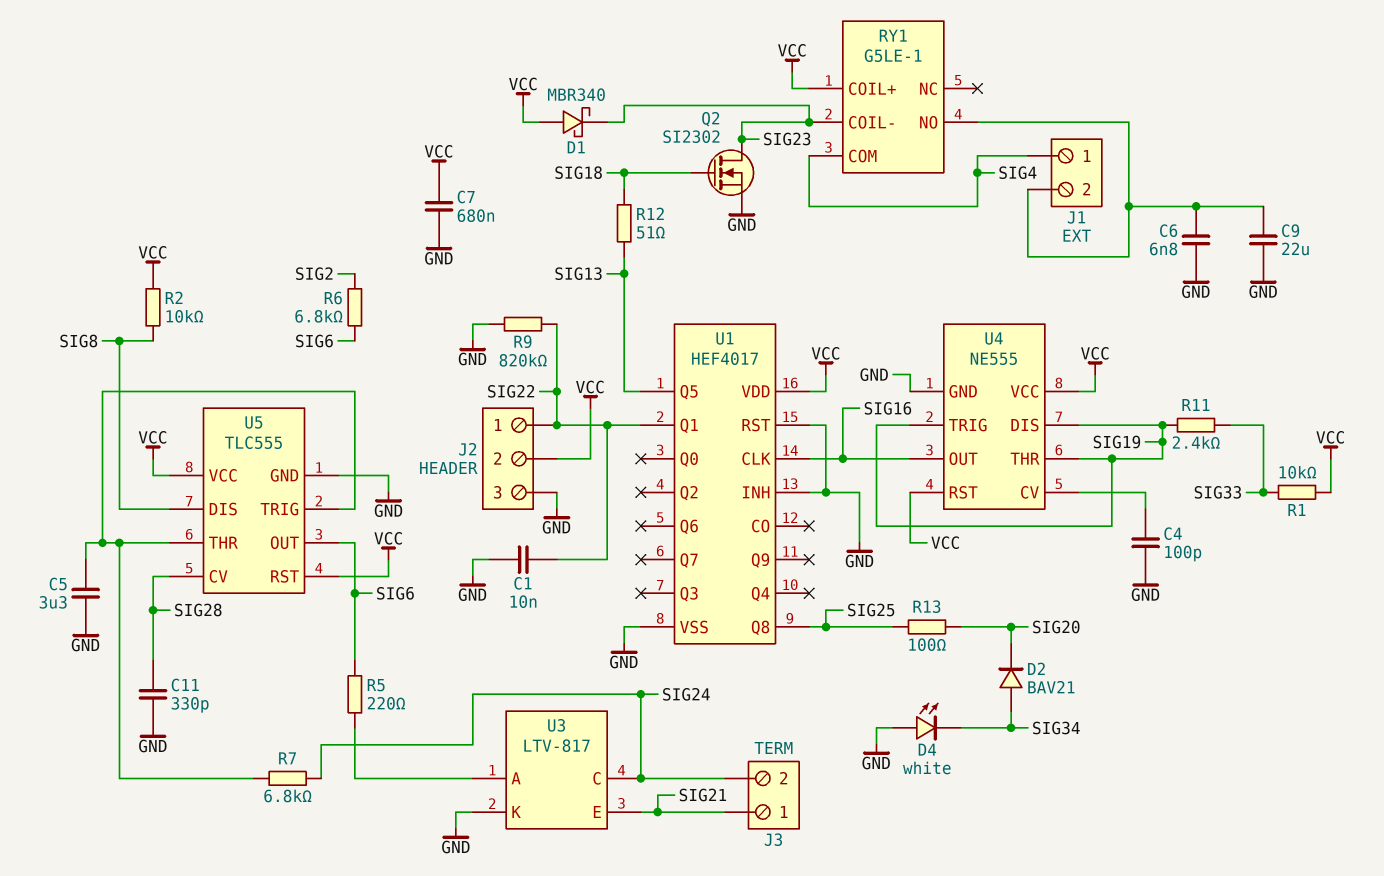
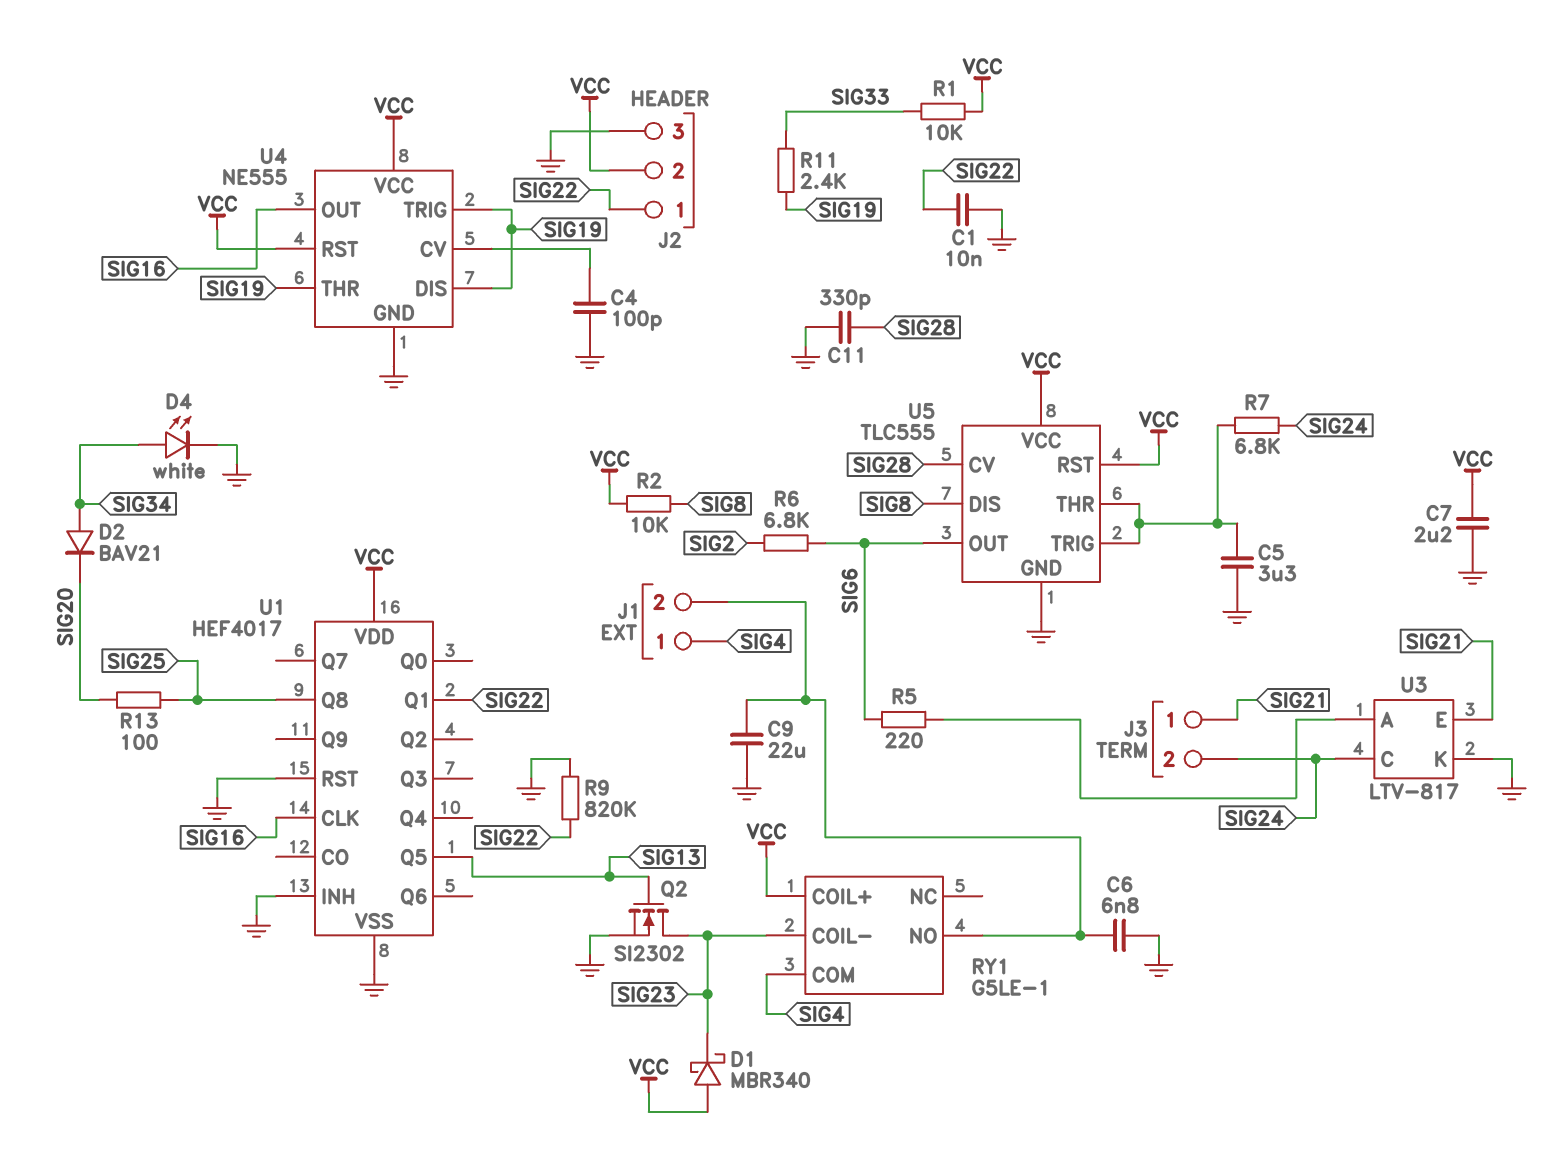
C7: 680nF (GND, VCC) -> 2.2uF (GND, VCC)
D4: LED white (A GND, K SIG34) -> LED white (A SIG34, K GND)
Q2: NMOS SI2302 (G SIG18, D SIG23, S GND) -> NMOS SI2302 (G SIG13, D SIG23, S GND)
R12: 51 (SIG13, SIG18) -> none

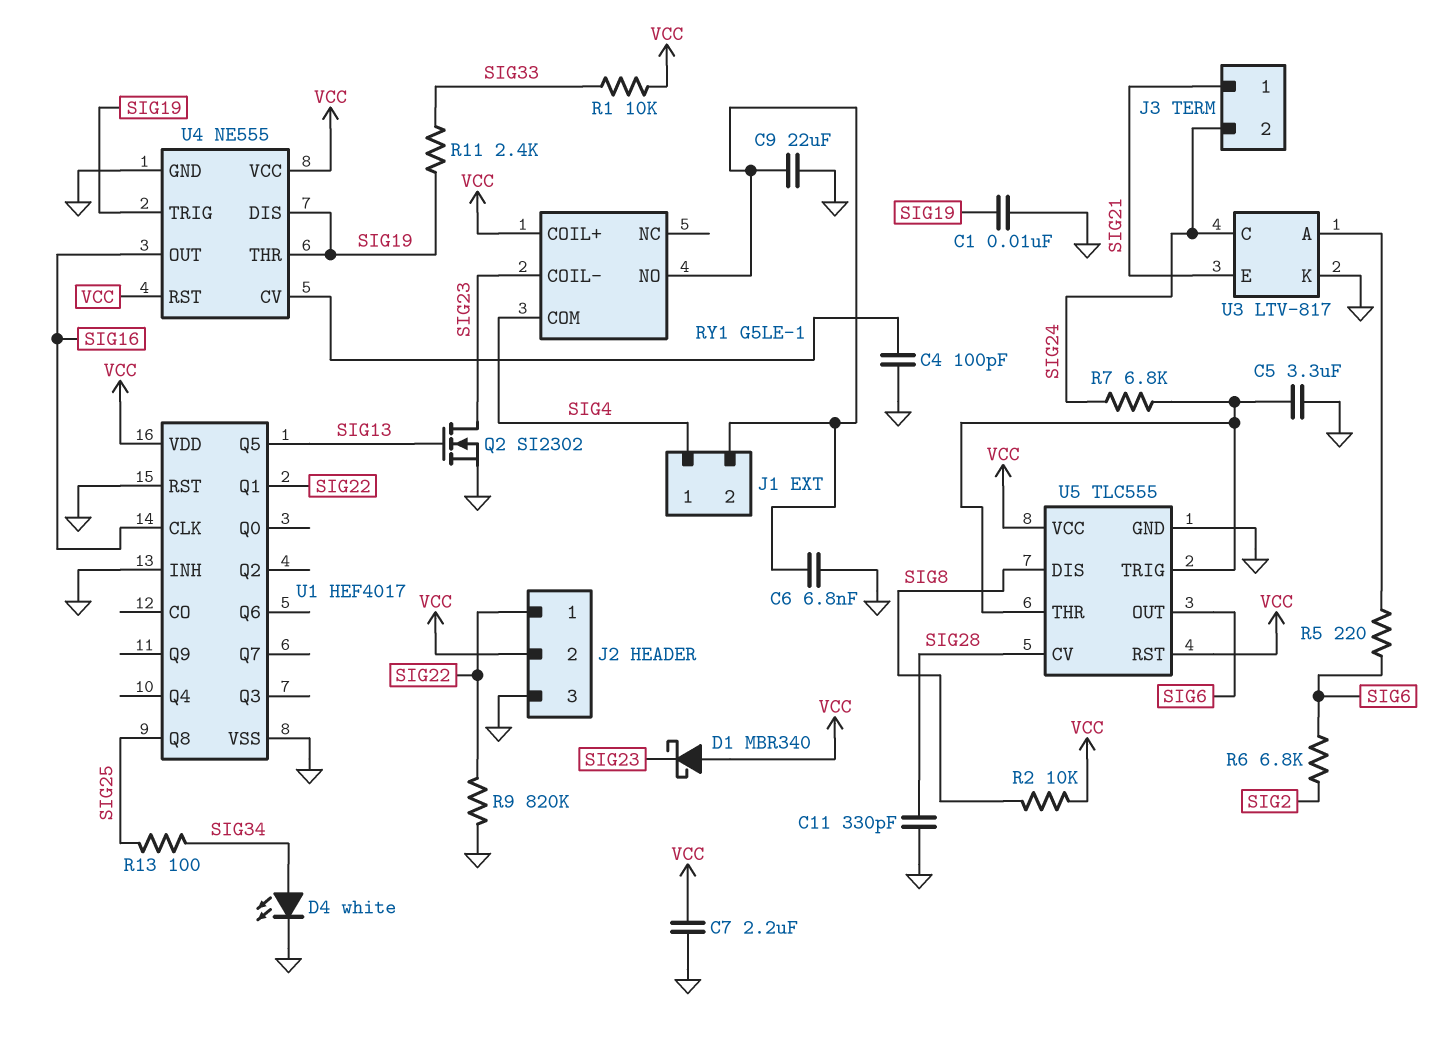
C1: 10nF (GND, SIG22) -> 10nF (GND, SIG19)
D2: diode BAV21 (A SIG34, K SIG20) -> none
R13: 100 (SIG20, SIG25) -> 100 (SIG25, SIG34)

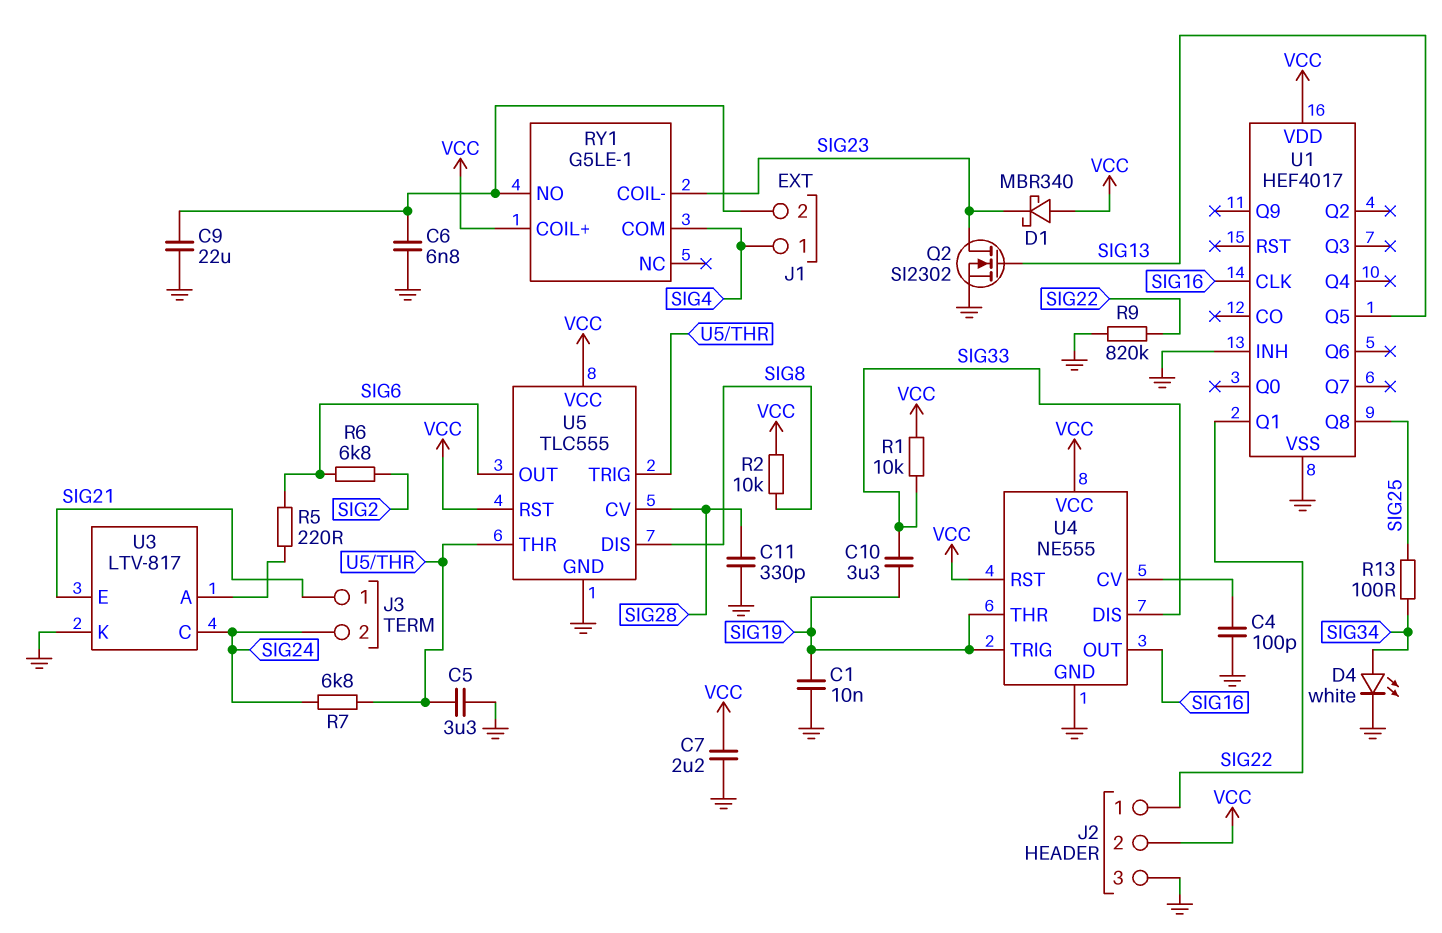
C10: none -> 3.3uF (SIG19, SIG33)
R11: 2.4k (SIG19, SIG33) -> none
U1 pin RST: GND -> none
U4 pin DIS: SIG19 -> SIG33

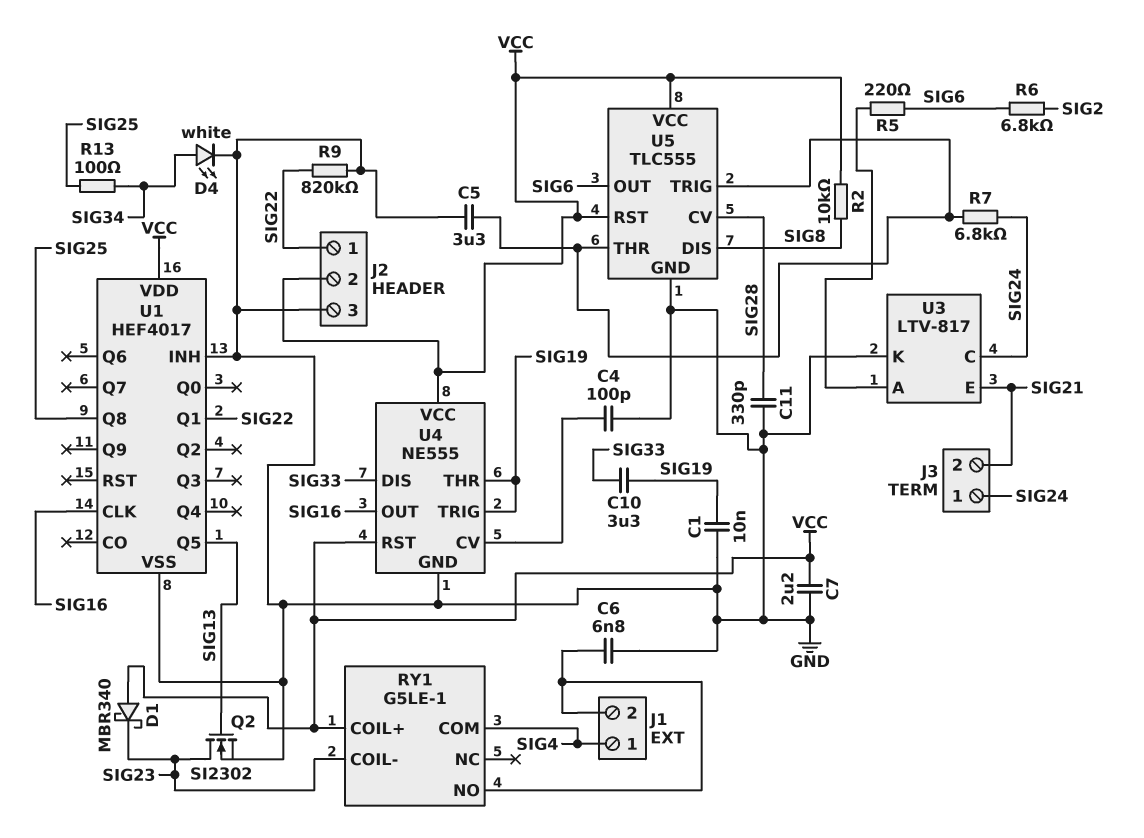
C9: 22uF (GND, J1/2) -> none
J3 pin 1: SIG21 -> SIG24
J3 pin 2: SIG24 -> SIG21
R1: 10k (SIG33, VCC) -> none

